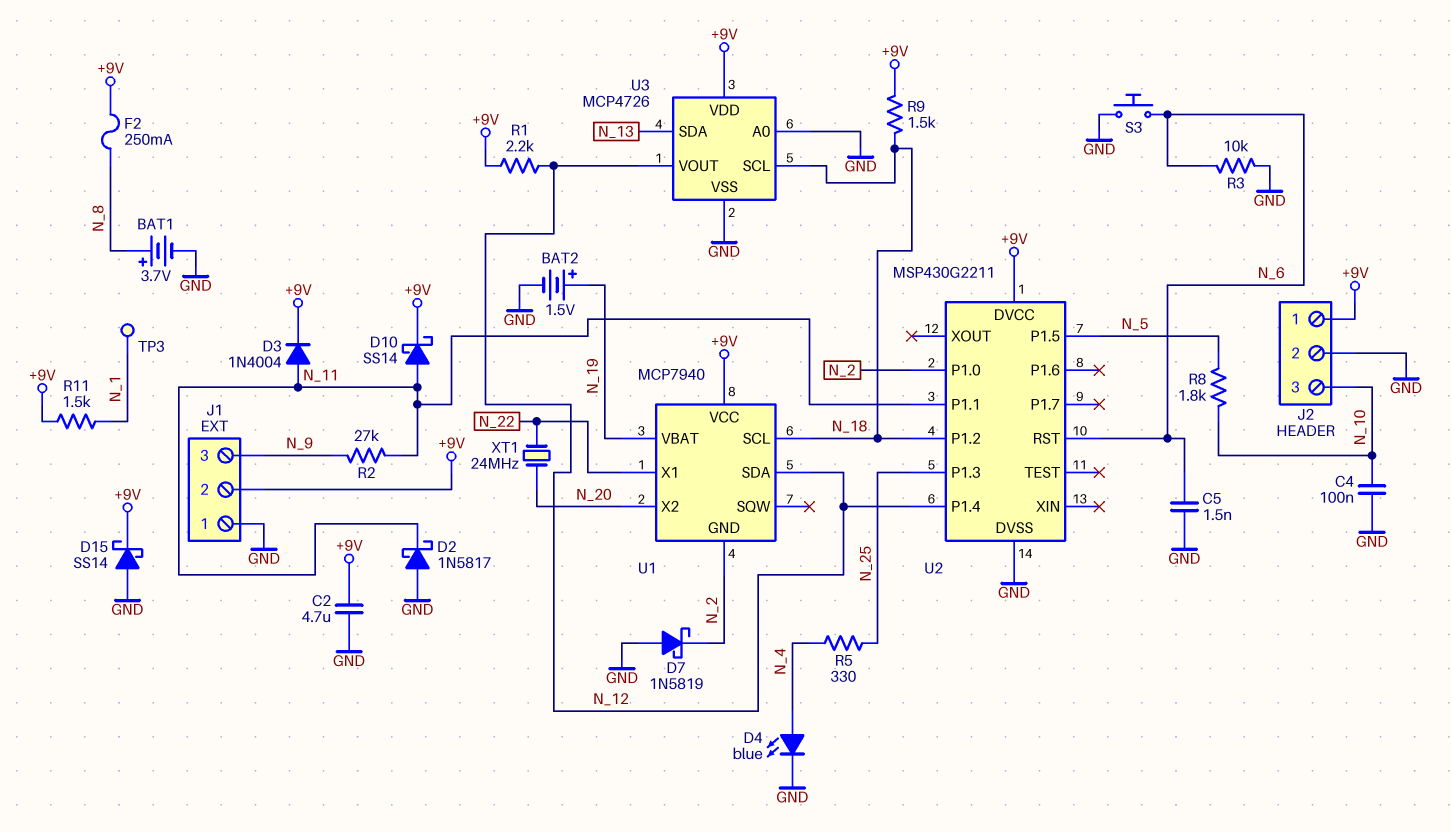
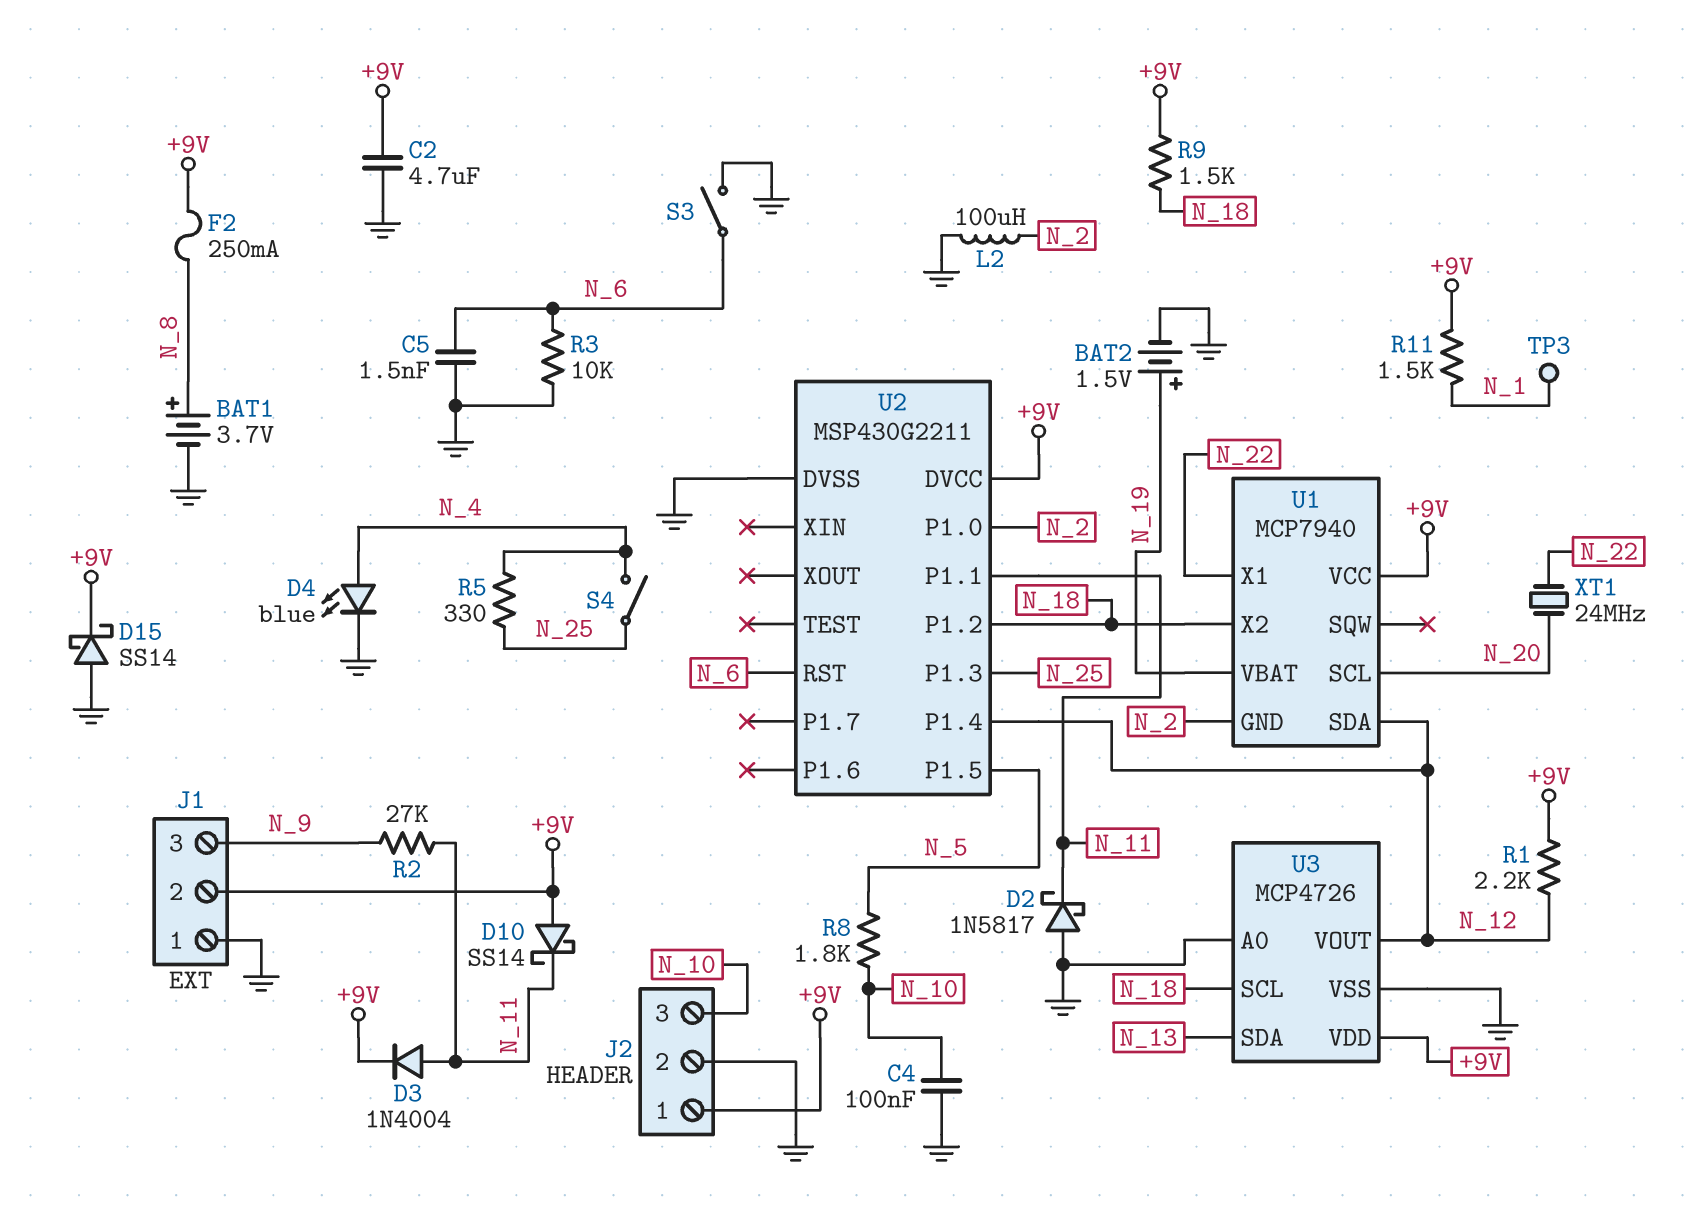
D7: schottky 1N5819 (A GND, K N_2) -> none
D10: schottky SS14 (A N_11, K +9V) -> schottky SS14 (A +9V, K N_11)
L2: none -> 100uH (GND, N_2)
S3: button (GND, N_6) -> switch (GND, N_6)
S4: none -> switch (N_4, N_25)
U1 pin SCL: N_18 -> N_20
U1 pin X2: N_20 -> N_18

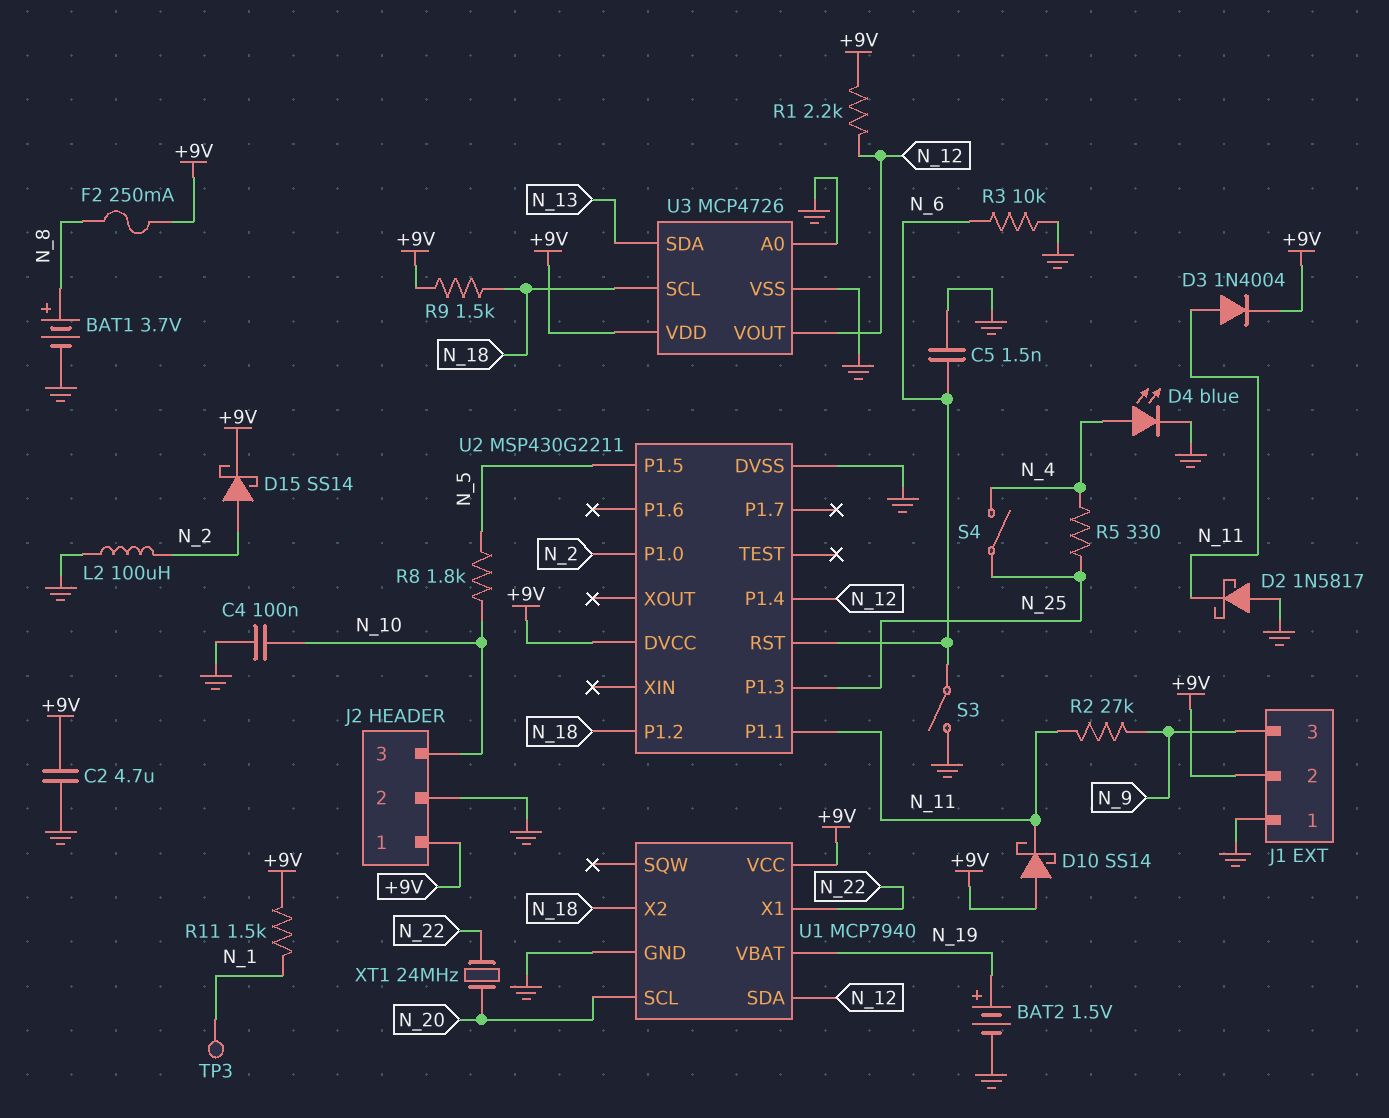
D15: schottky SS14 (A GND, K +9V) -> schottky SS14 (A N_2, K +9V)
U1 pin GND: N_2 -> GND

